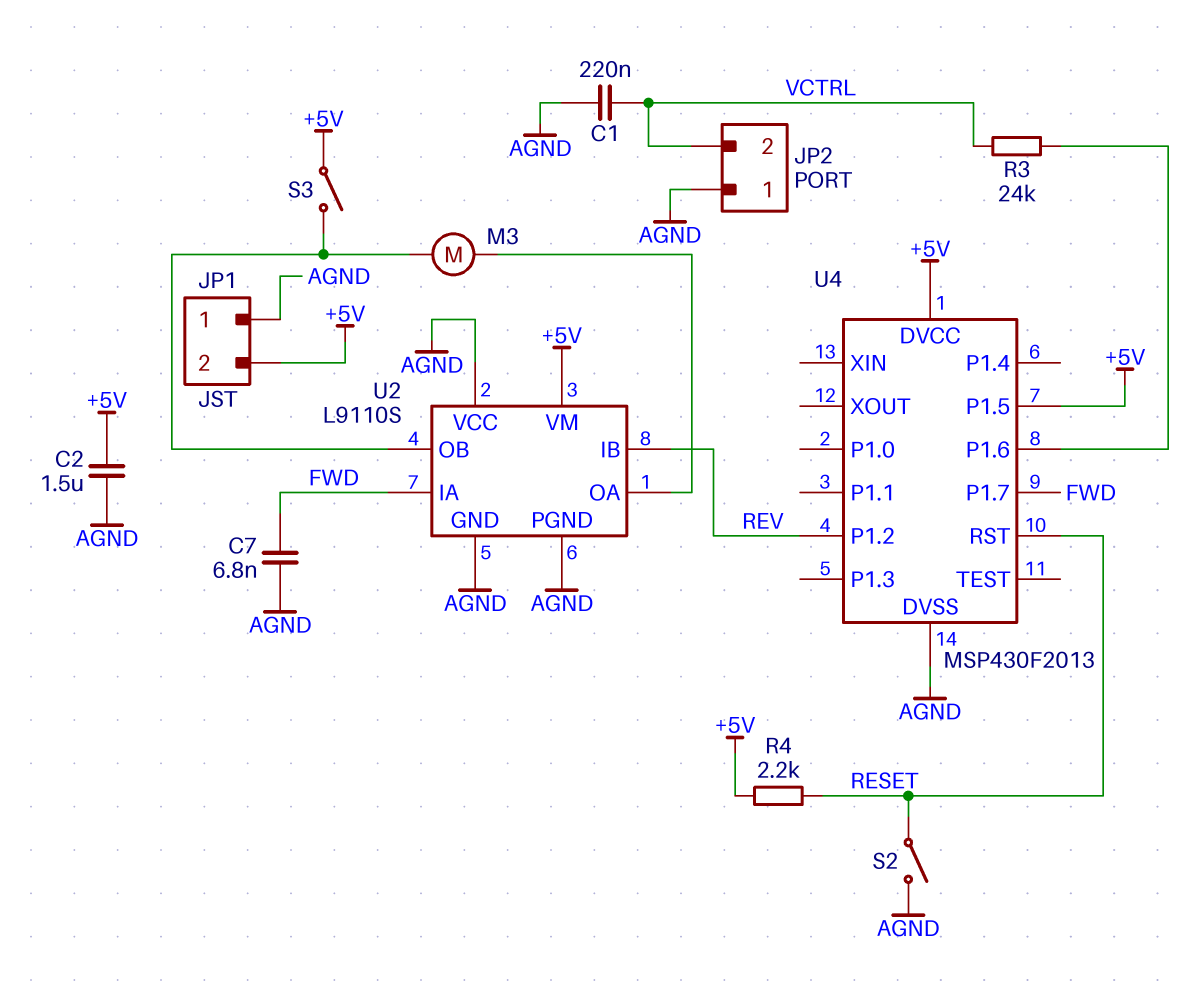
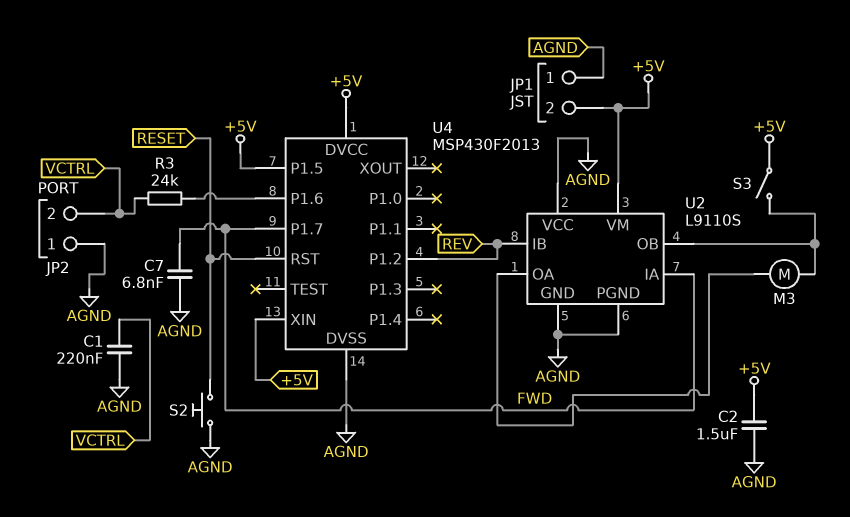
R4: 2.2k (+5V, RESET) -> none
S2: switch (AGND, RESET) -> button (AGND, RESET)
U4 pin XIN: none -> +5V

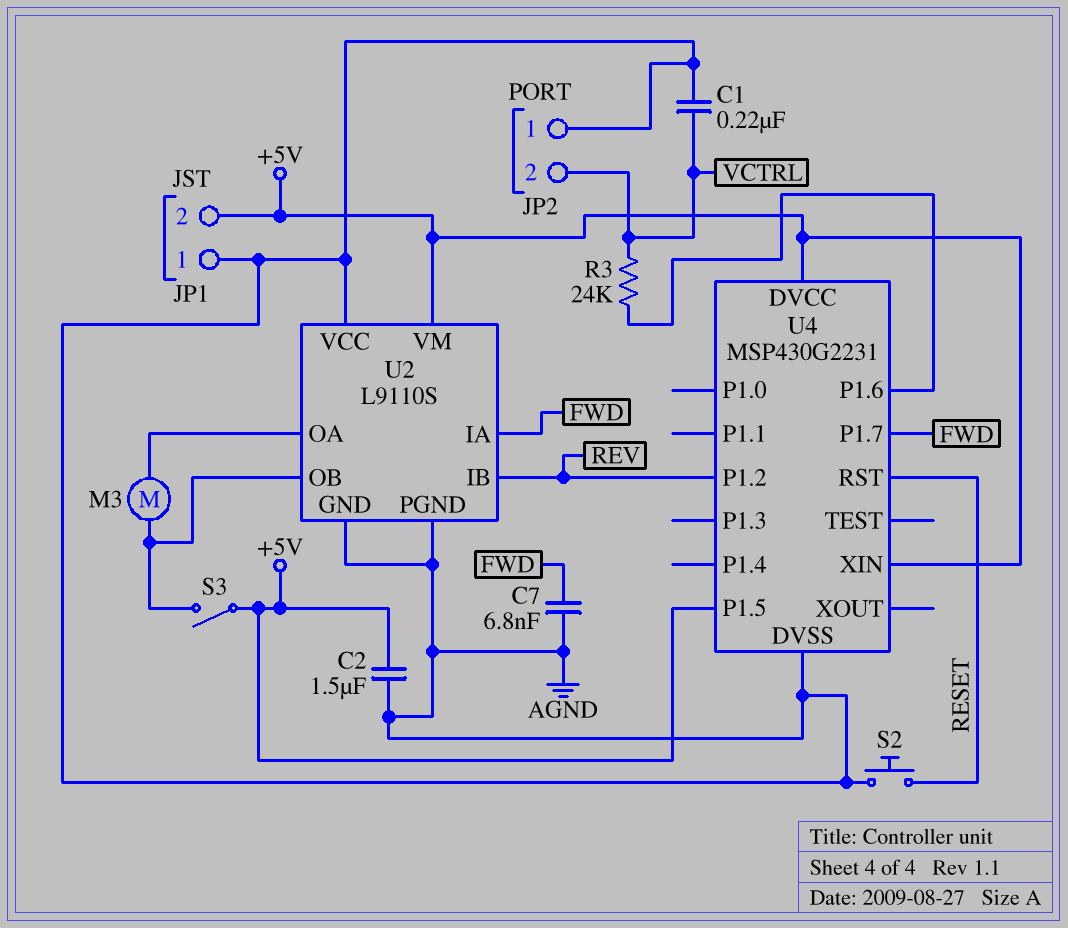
U4: MSP430F2013 -> MSP430G2231

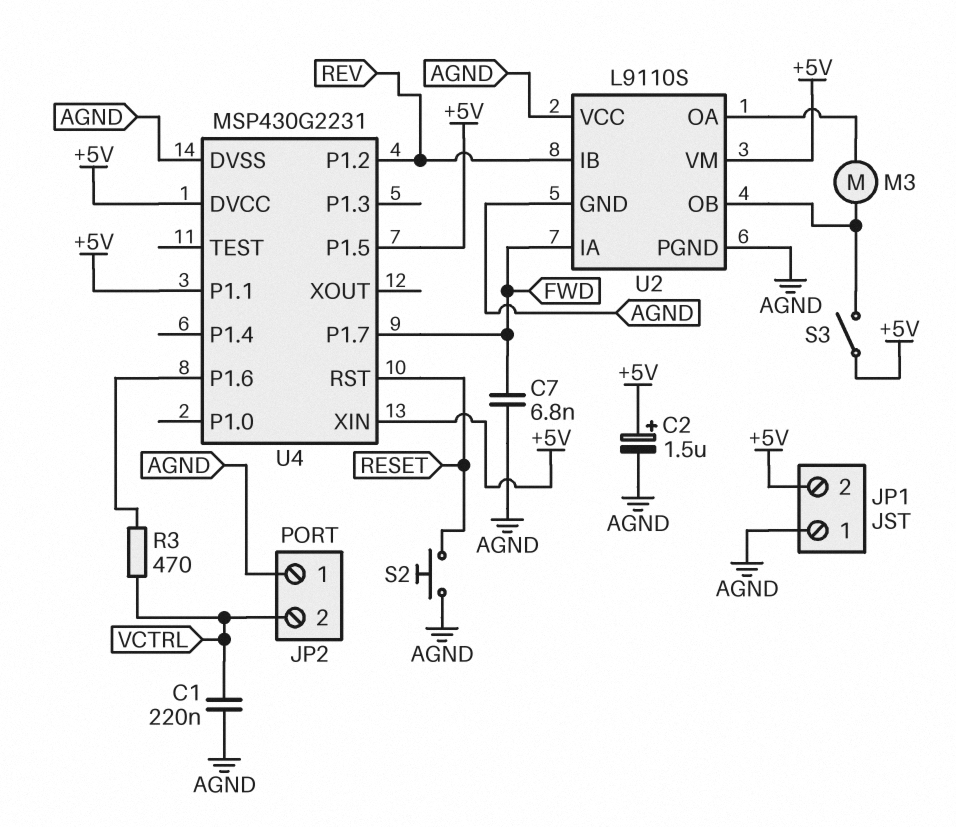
C2: 1.5uF (+5V, AGND) -> 1.5uF (plus +5V, minus AGND)
R3: 24k (U4/P1.6, VCTRL) -> 470 (U4/P1.6, VCTRL)
U4 pin P1.1: none -> +5V

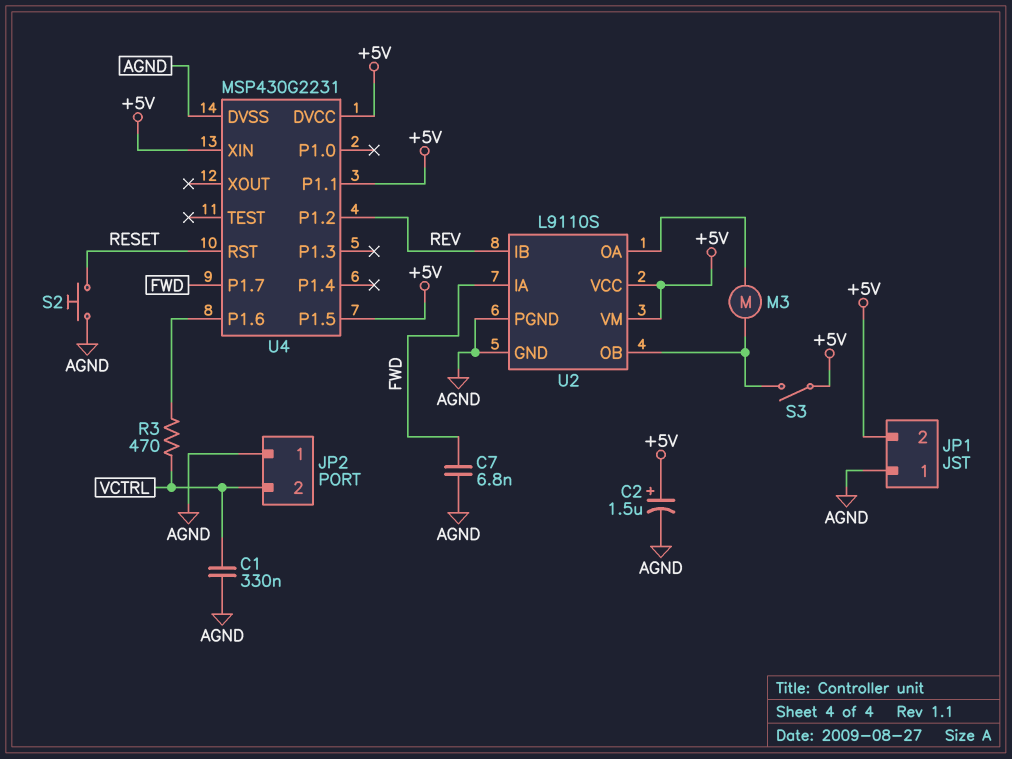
C1: 220nF (AGND, VCTRL) -> 330nF (AGND, VCTRL)
U2 pin VCC: AGND -> +5V

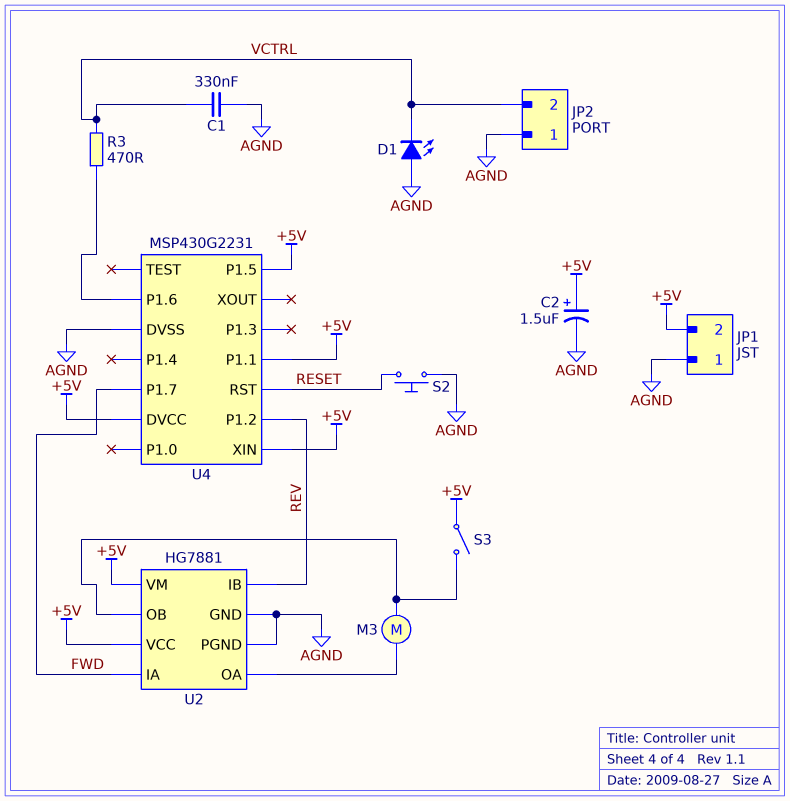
C7: 6.8nF (AGND, FWD) -> none
D1: none -> LED (A AGND, K VCTRL)
U2: L9110S -> HG7881

